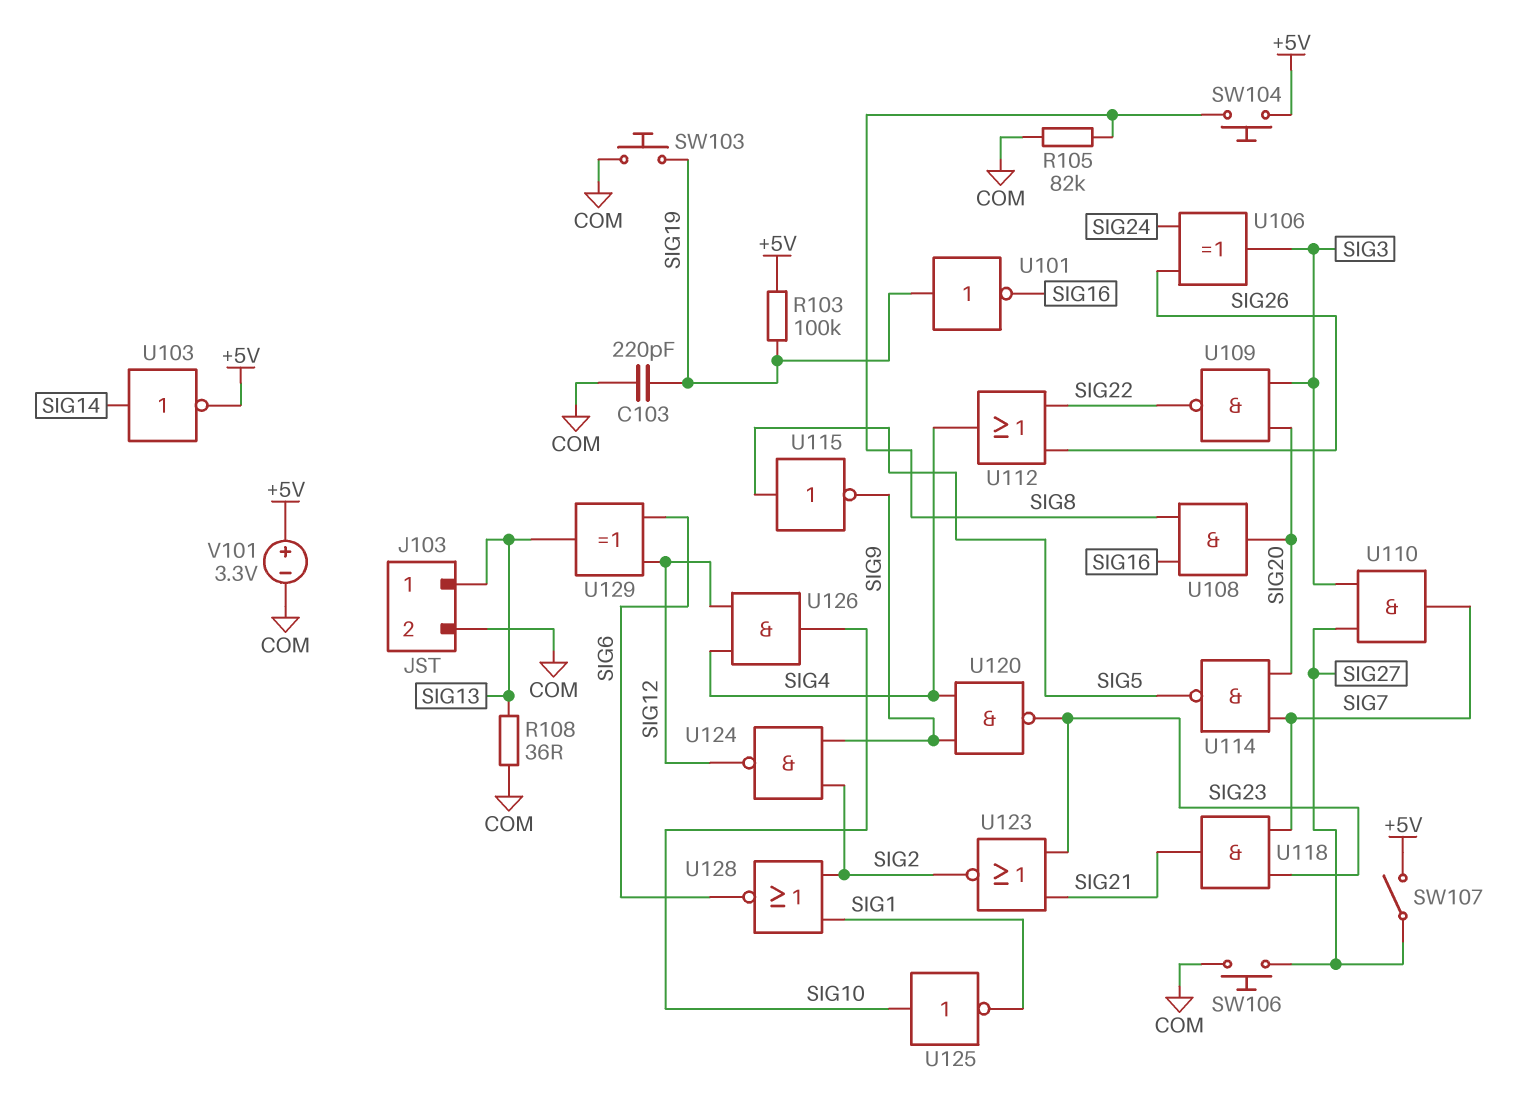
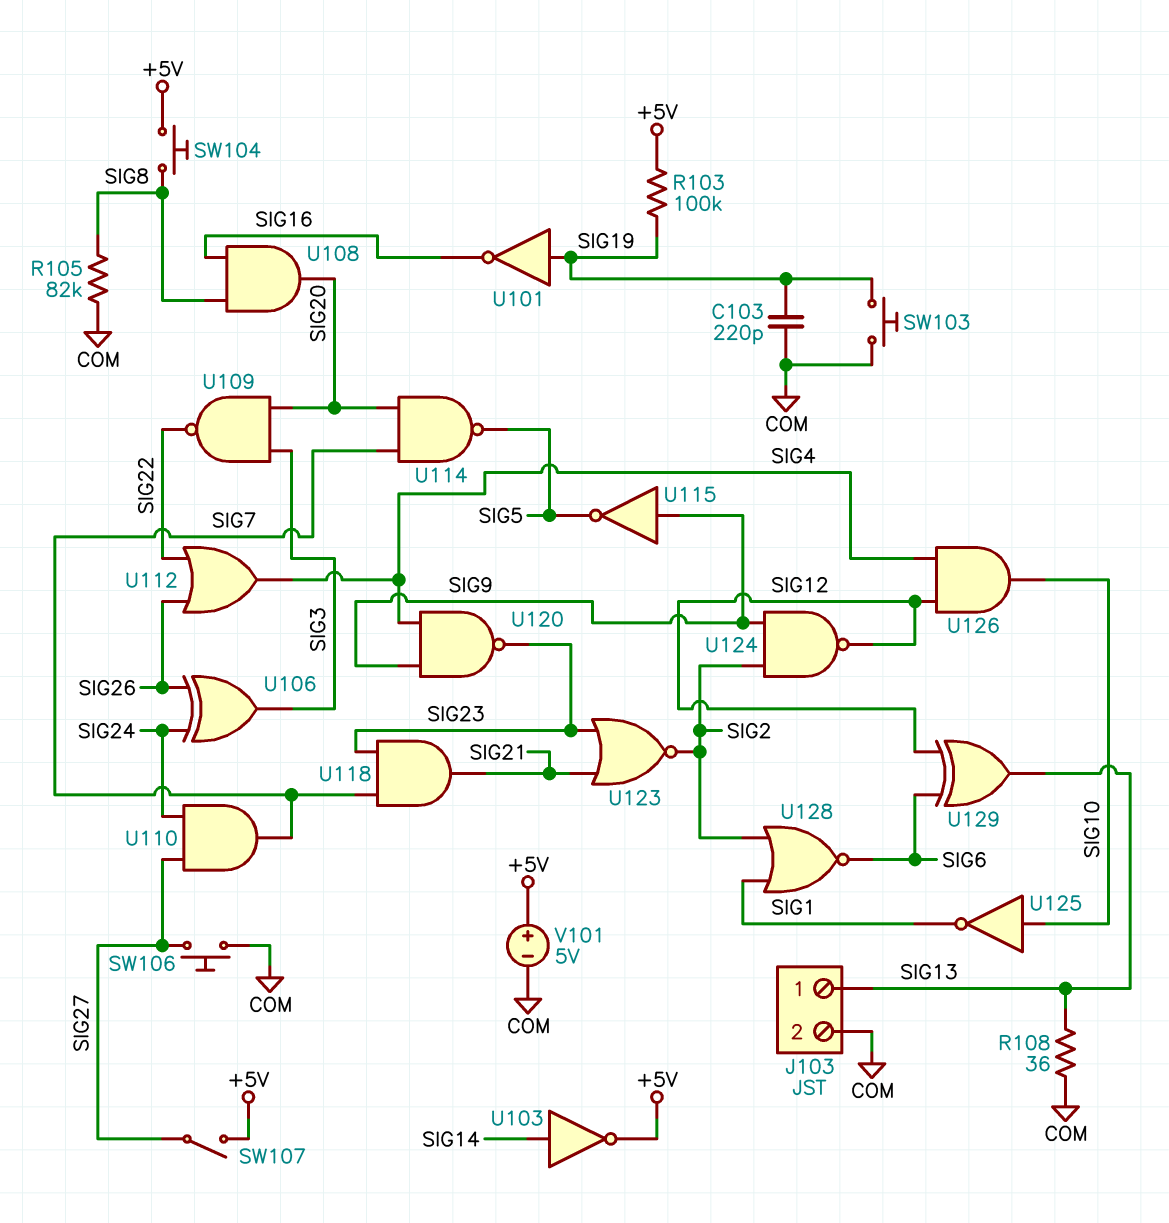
U110: AND (in SIG3, in SIG27, out SIG7) -> AND (in SIG24, in SIG27, out SIG7)
U115: NOT (in SIG5, out SIG9) -> NOT (in SIG9, out SIG5)
V101: 3.3V (plus +5V, minus COM) -> 5V (plus +5V, minus COM)

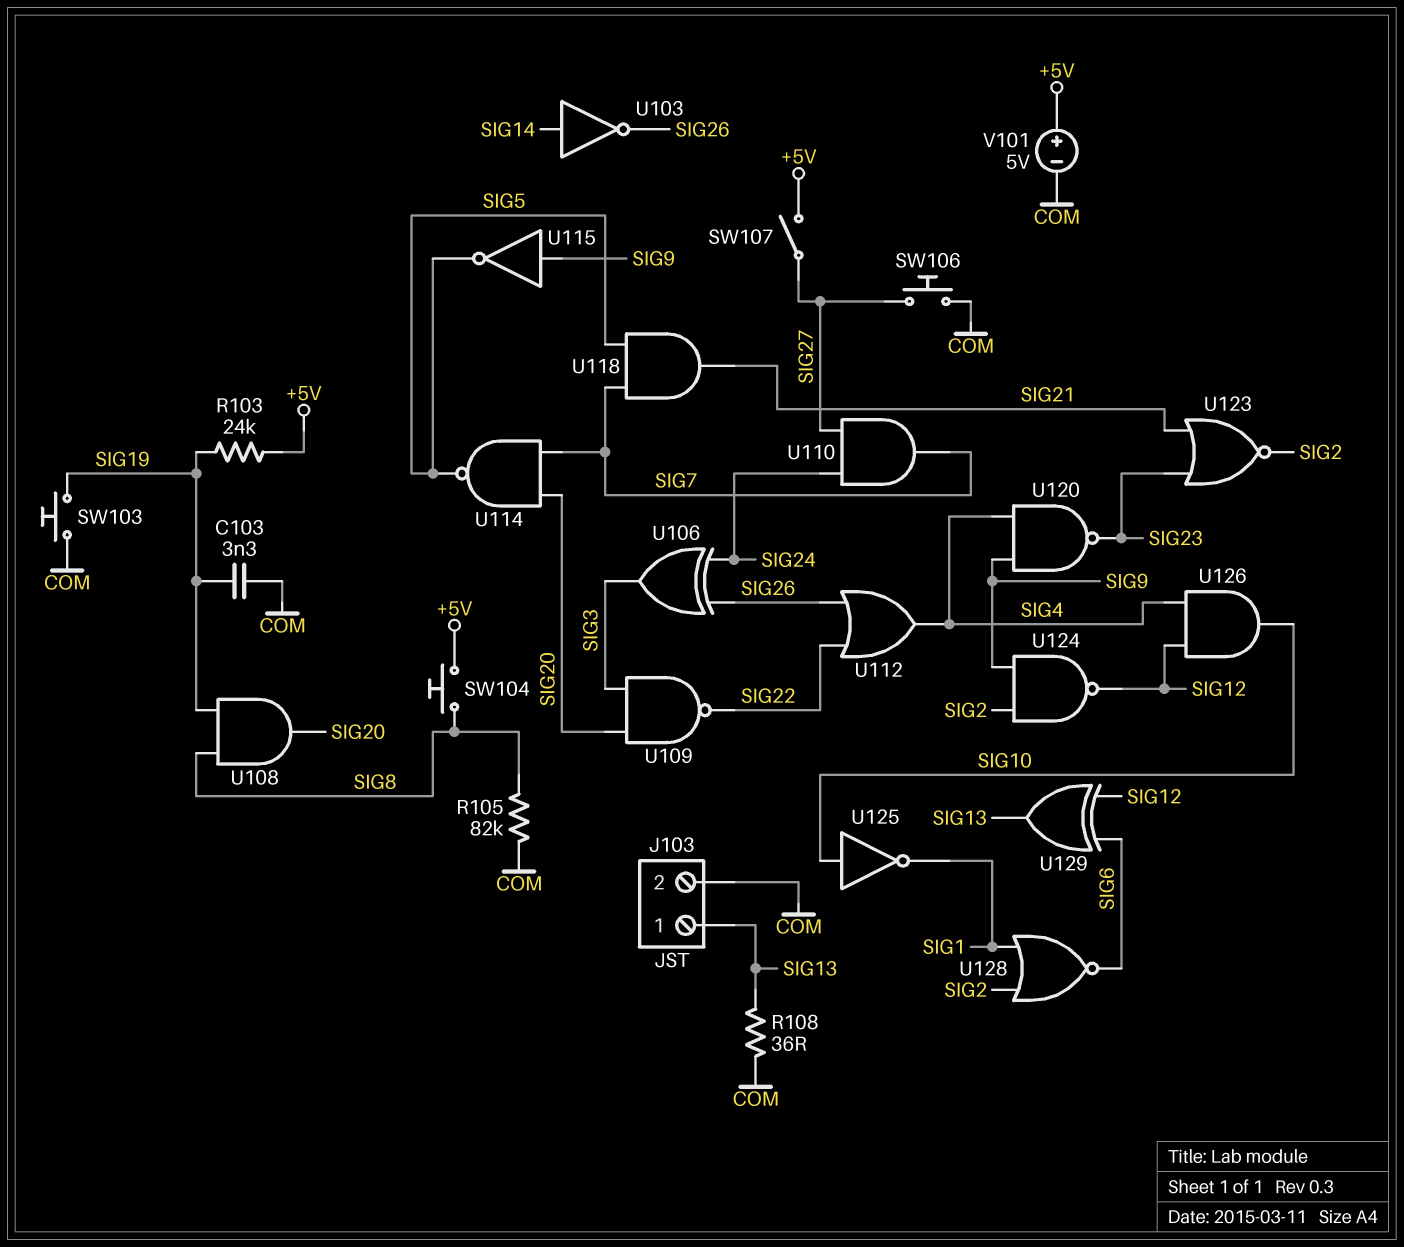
C103: 220pF (COM, SIG19) -> 3.3nF (COM, SIG19)
R103: 100k (+5V, SIG19) -> 24k (+5V, SIG19)
U101: NOT (in SIG19, out SIG16) -> none
U103: NOT (in SIG14, out +5V) -> NOT (in SIG14, out SIG26)
U108: AND (in SIG8, in SIG16, out SIG20) -> AND (in SIG8, in SIG19, out SIG20)
U118: AND (in SIG7, in SIG23, out SIG21) -> AND (in SIG5, in SIG7, out SIG21)

